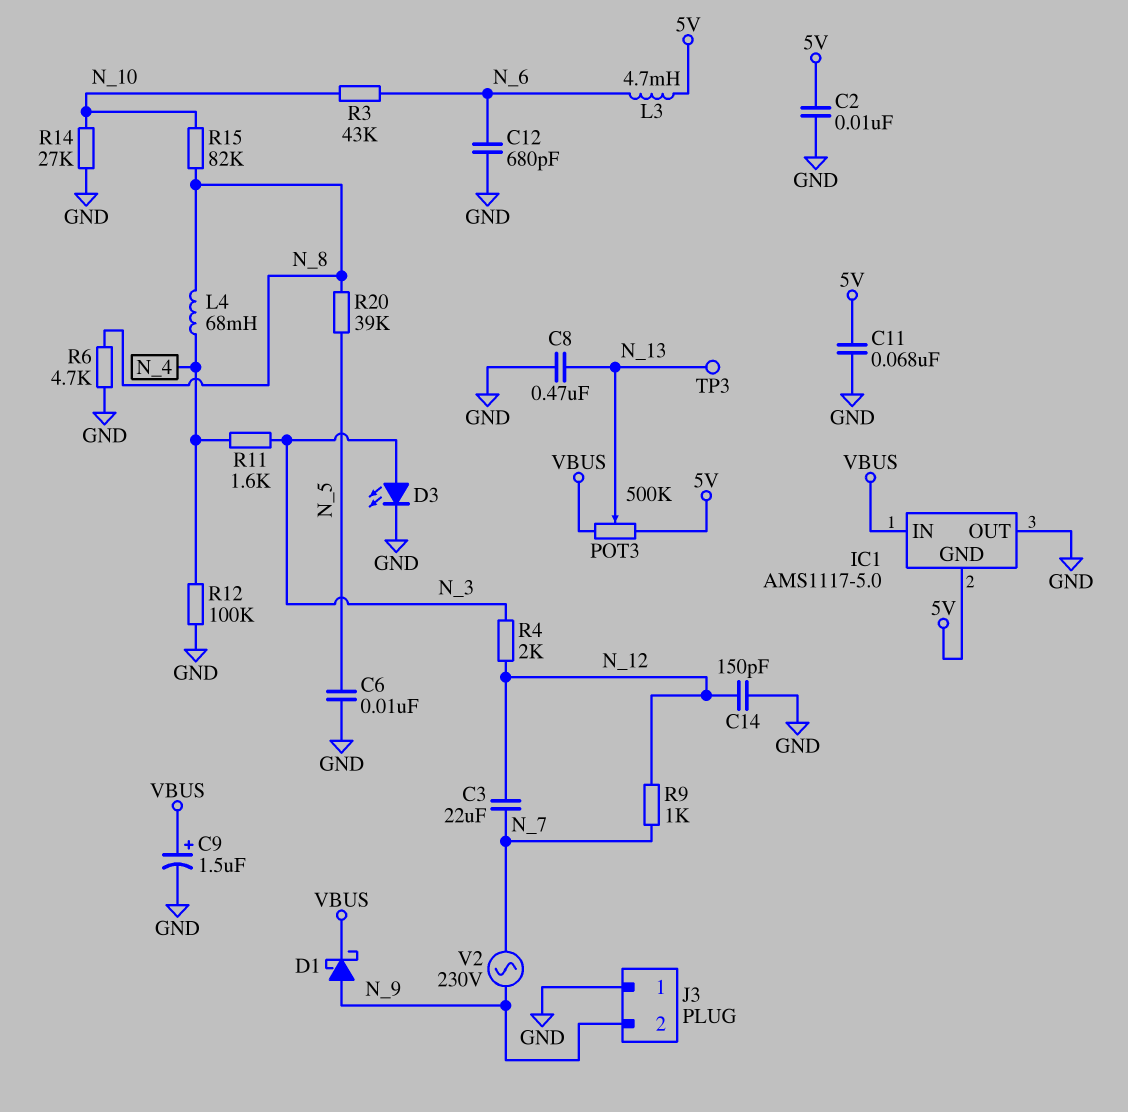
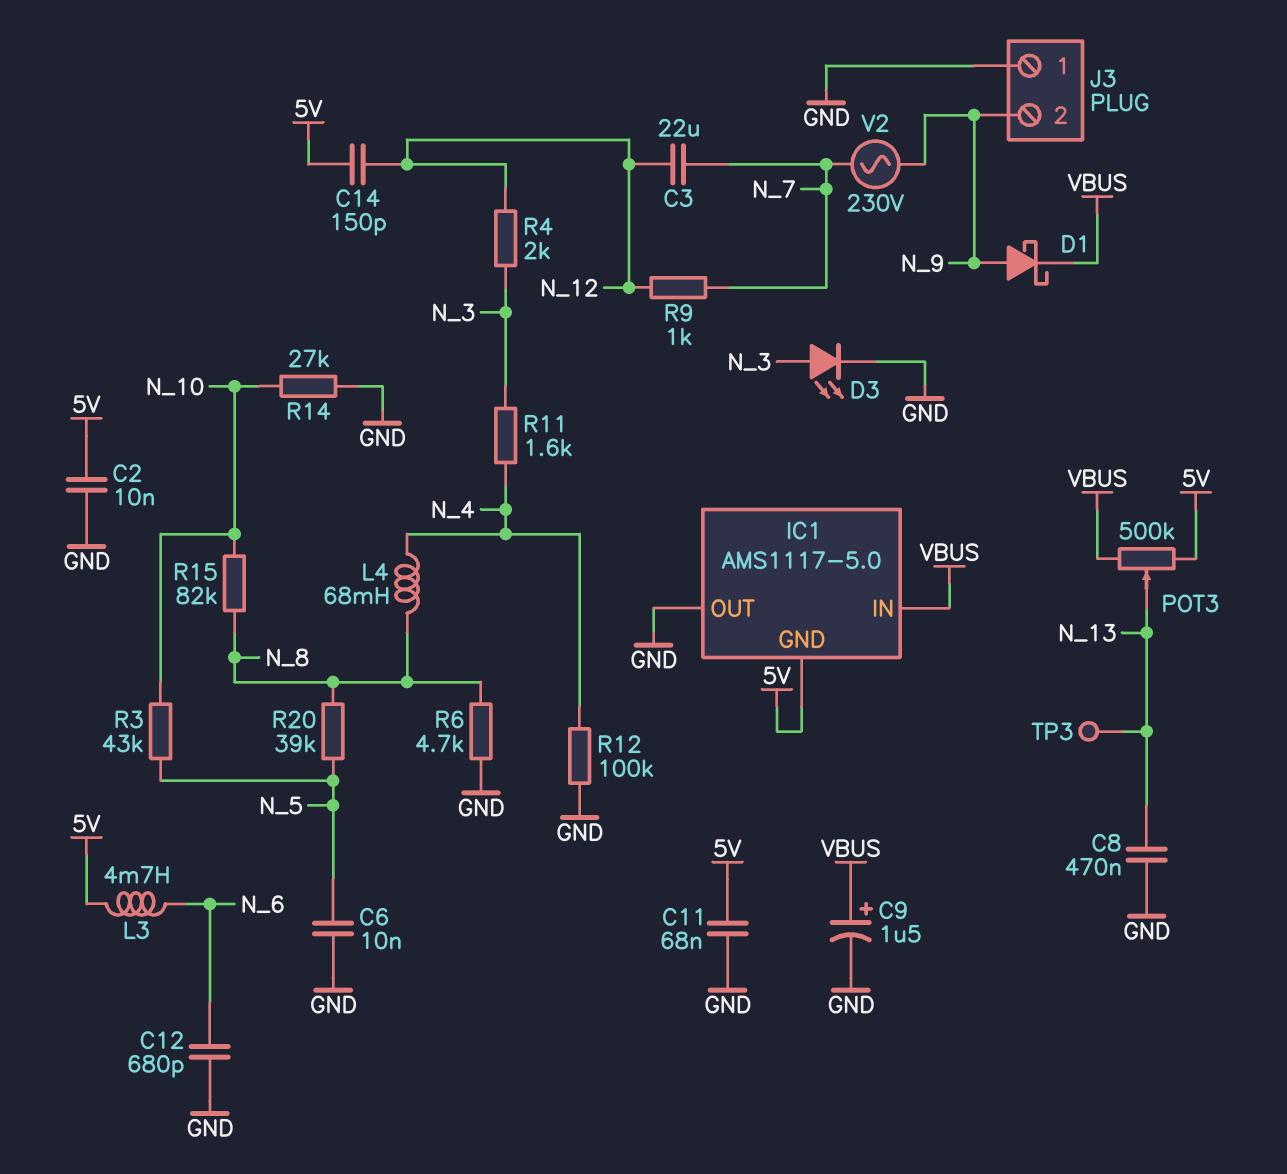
C14: 150pF (GND, N_12) -> 150pF (5V, N_12)
R3: 43k (N_6, N_10) -> 43k (N_5, N_10)

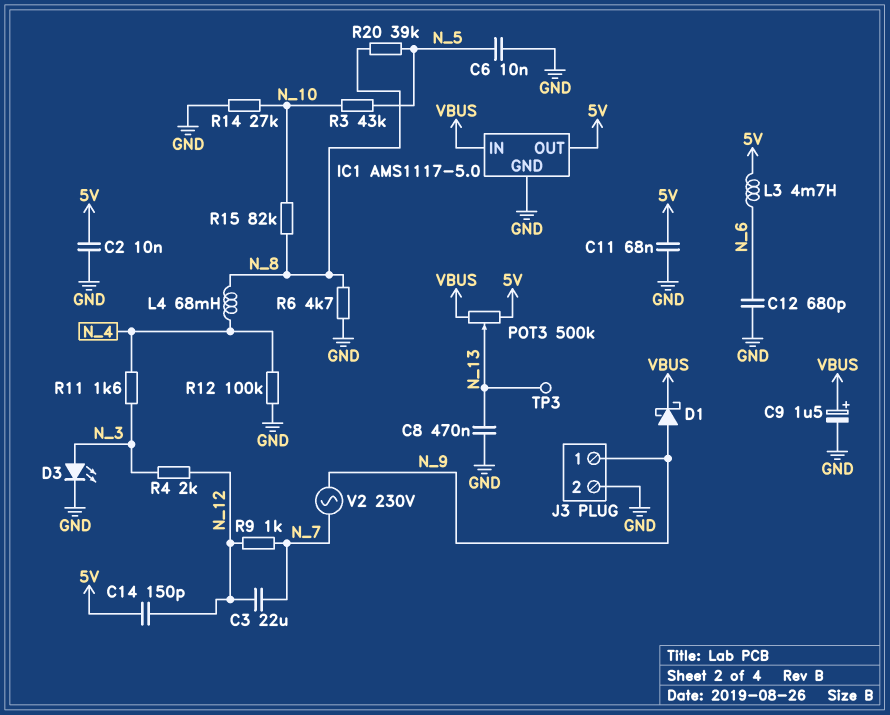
IC1 pin GND: 5V -> GND
IC1 pin OUT: GND -> 5V
J3 pin 1: GND -> N_9
J3 pin 2: N_9 -> GND

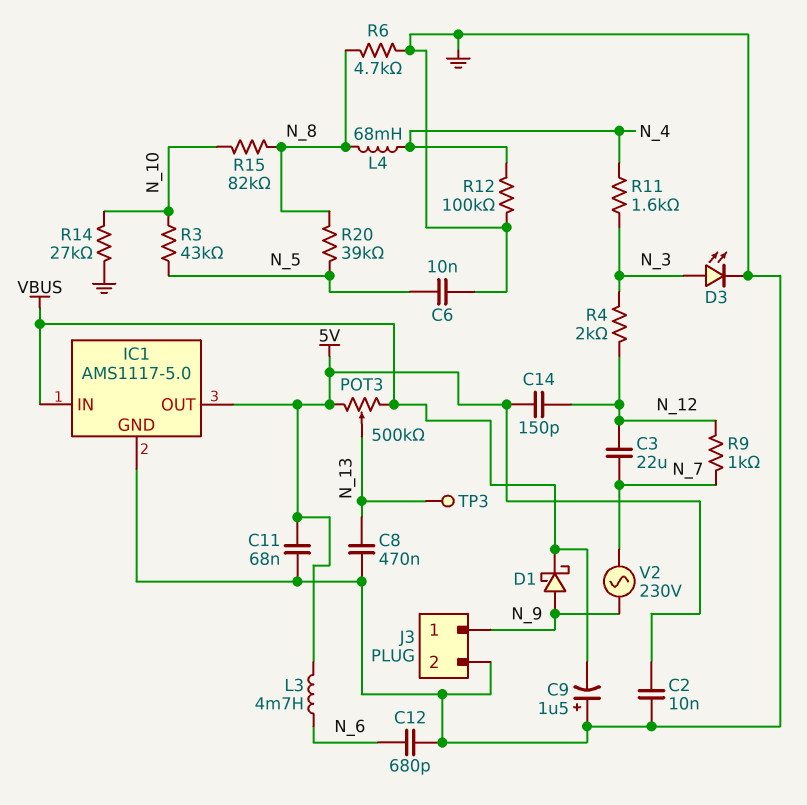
C9: 1.5uF (plus VBUS, minus GND) -> 1.5uF (plus GND, minus VBUS)

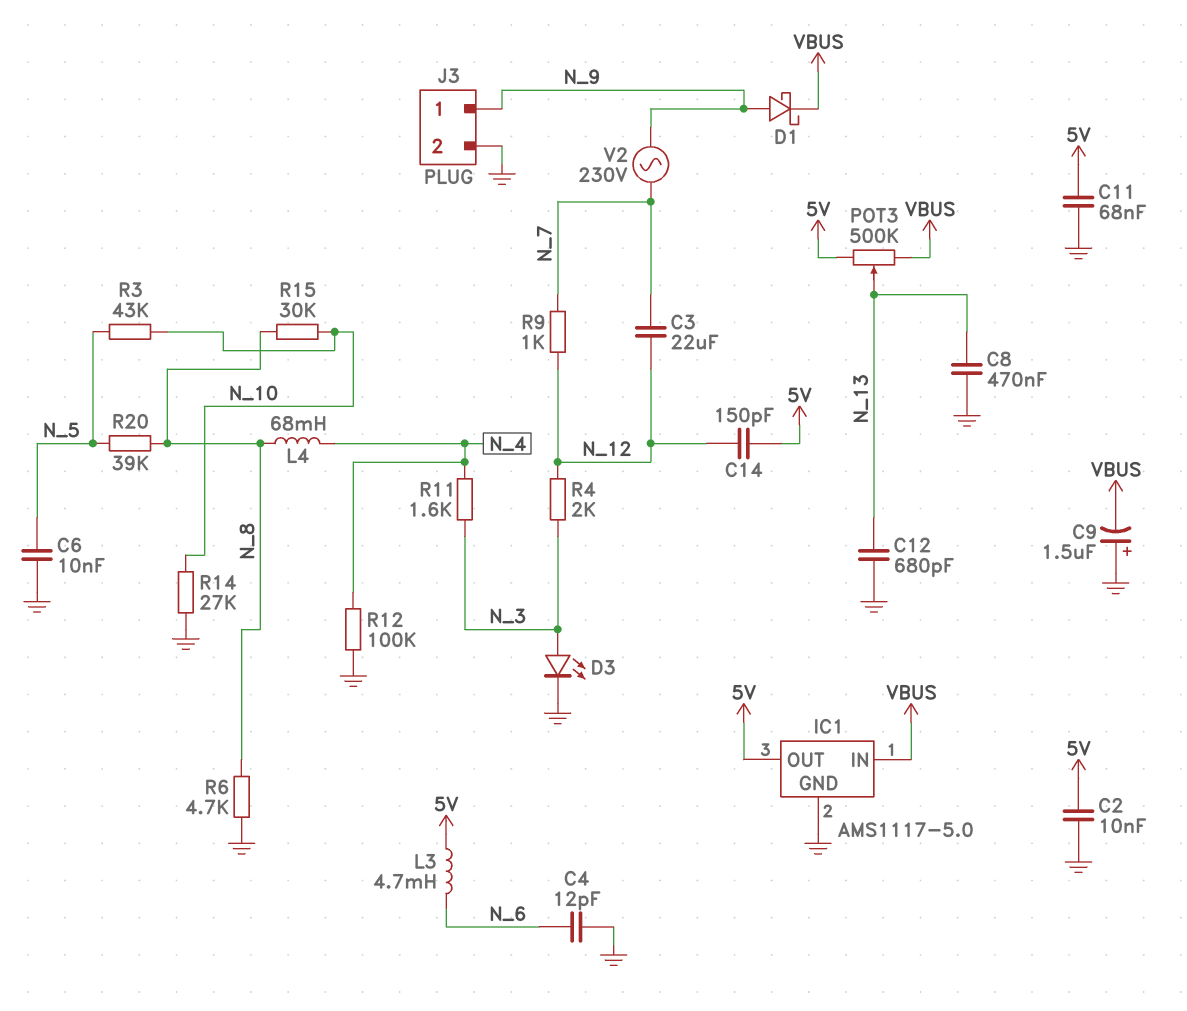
C4: none -> 12pF (GND, N_6)
C12: 680pF (GND, N_6) -> 680pF (GND, N_13)
R15: 82k (N_8, N_10) -> 30k (N_8, N_10)
TP3: test point (N_13) -> none

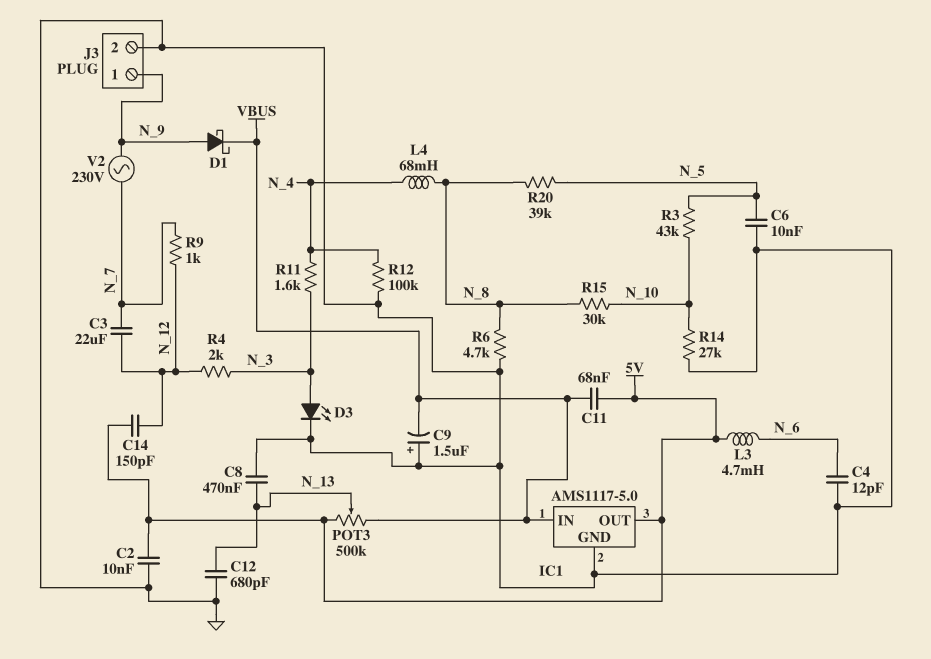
C11: 68nF (5V, GND) -> 68nF (5V, VBUS)

